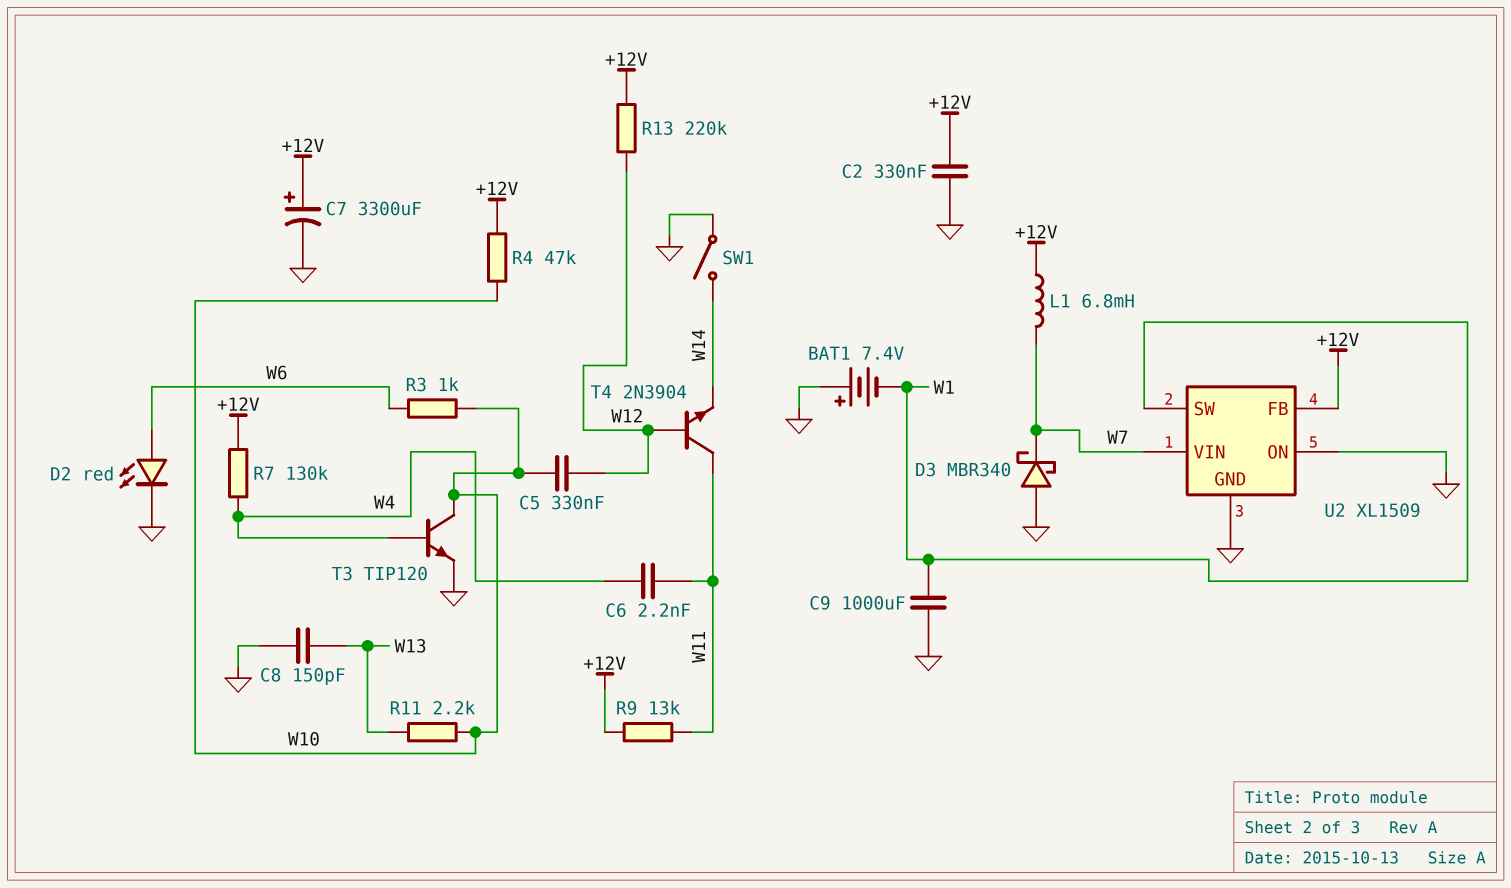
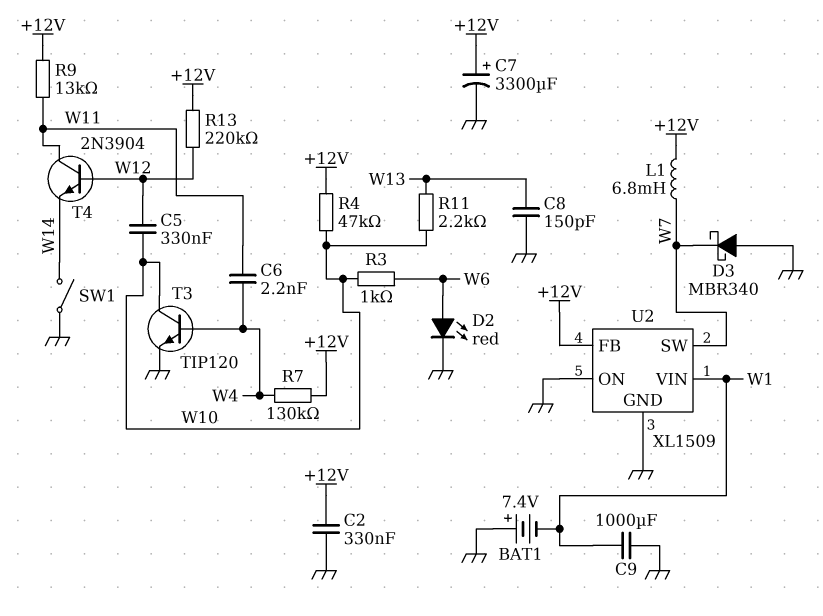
U2 pin SW: W1 -> W7
U2 pin VIN: W7 -> W1

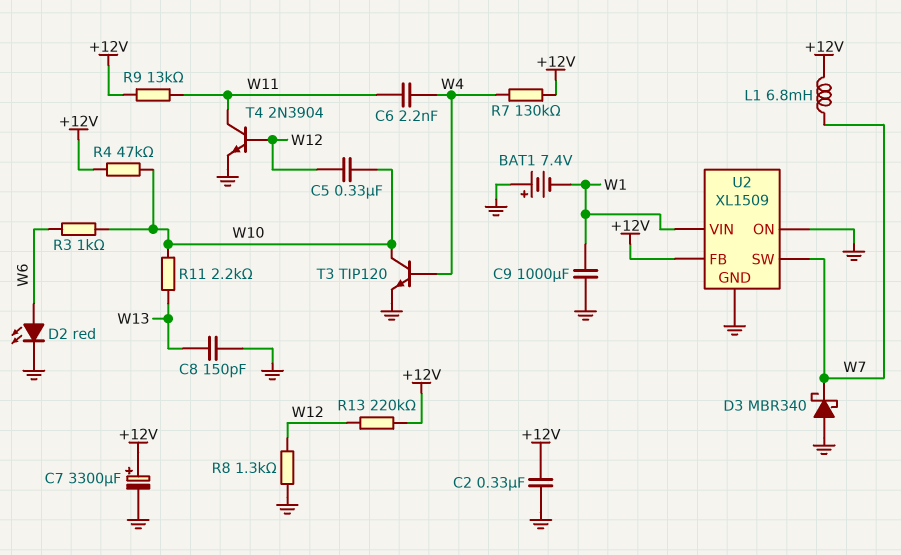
R8: none -> 1.3k (GND, W12)
SW1: switch (GND, W14) -> none
T4: NPN 2N3904 (B W12, C W11, E W14) -> NPN 2N3904 (B W12, C W11, E GND)

